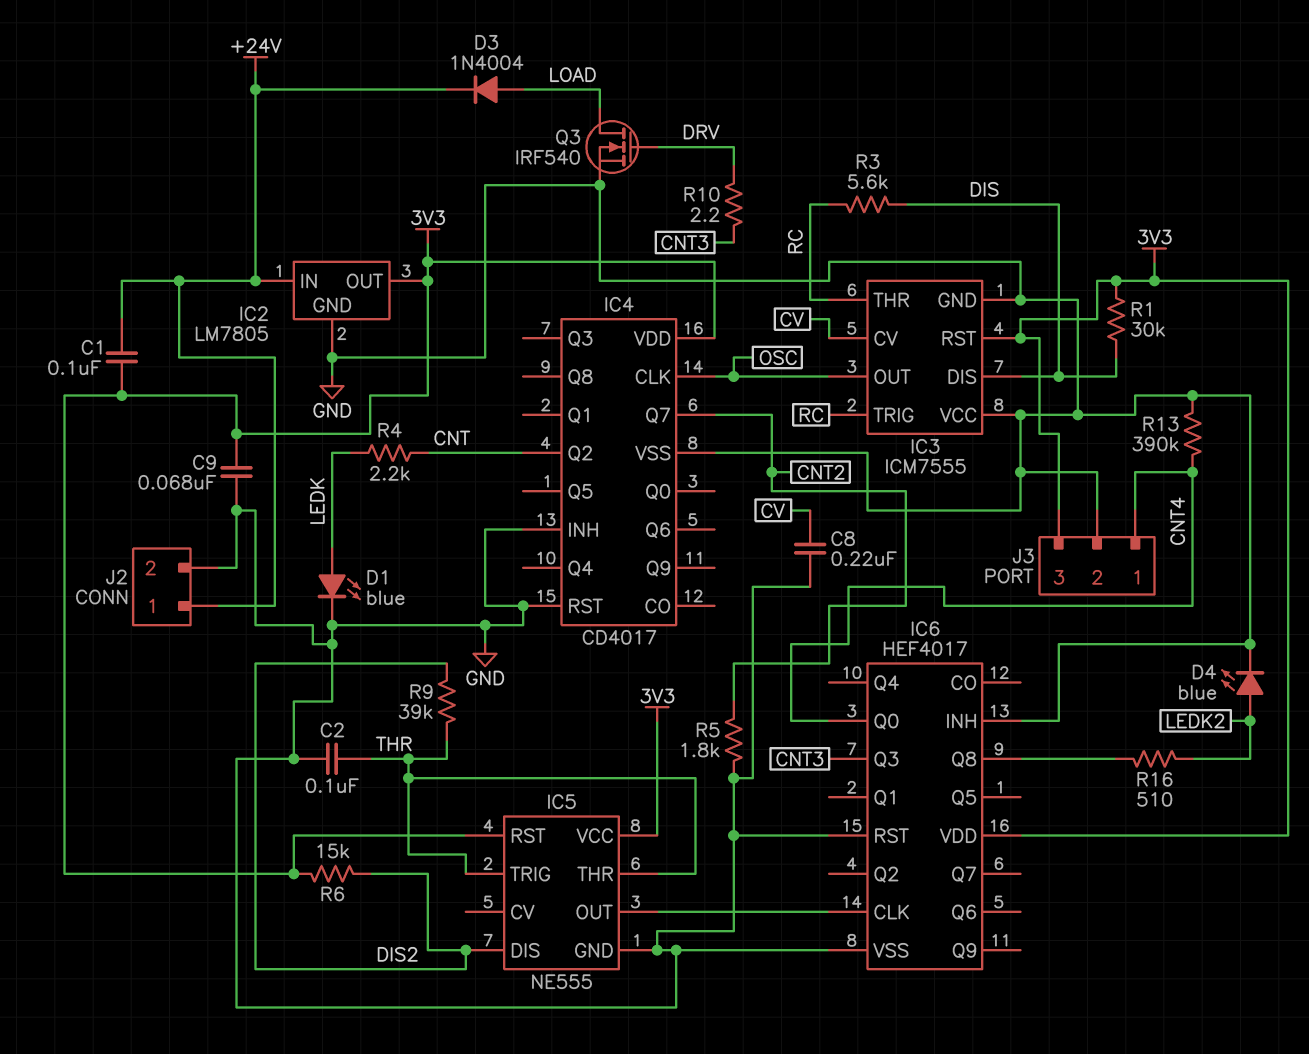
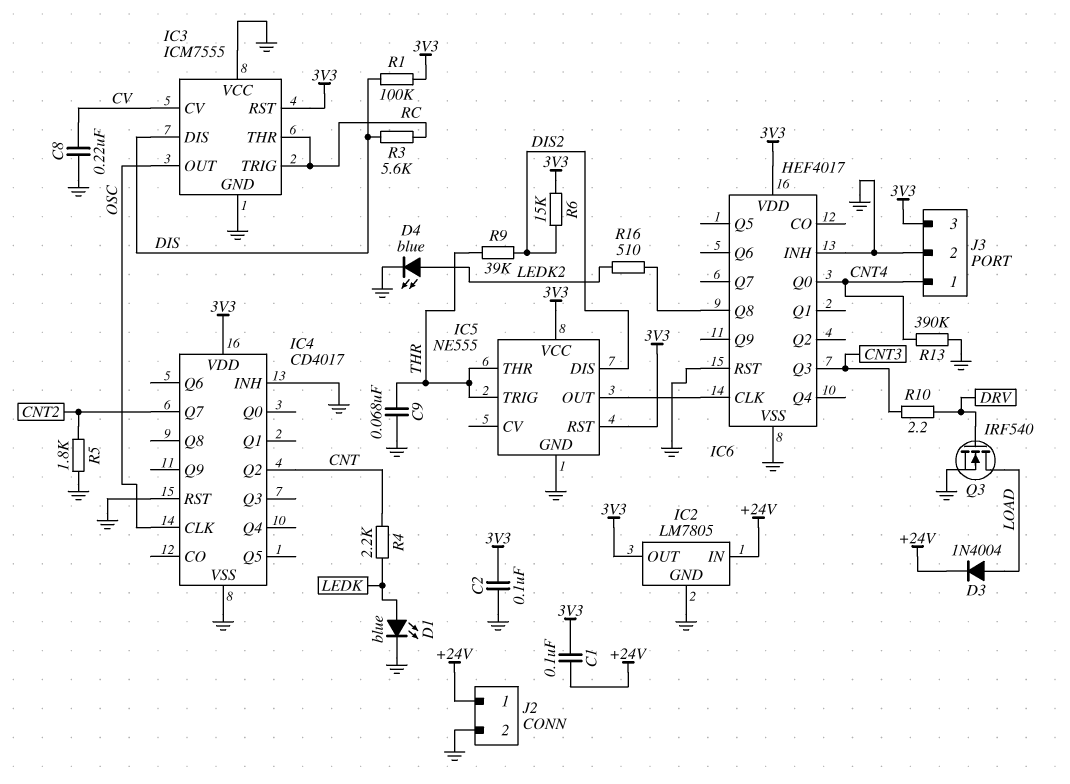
C2: 100nF (GND, THR) -> 100nF (3V3, GND)
C9: 68nF (3V3, GND) -> 68nF (GND, THR)
R1: 30k (3V3, DIS) -> 100k (3V3, DIS)

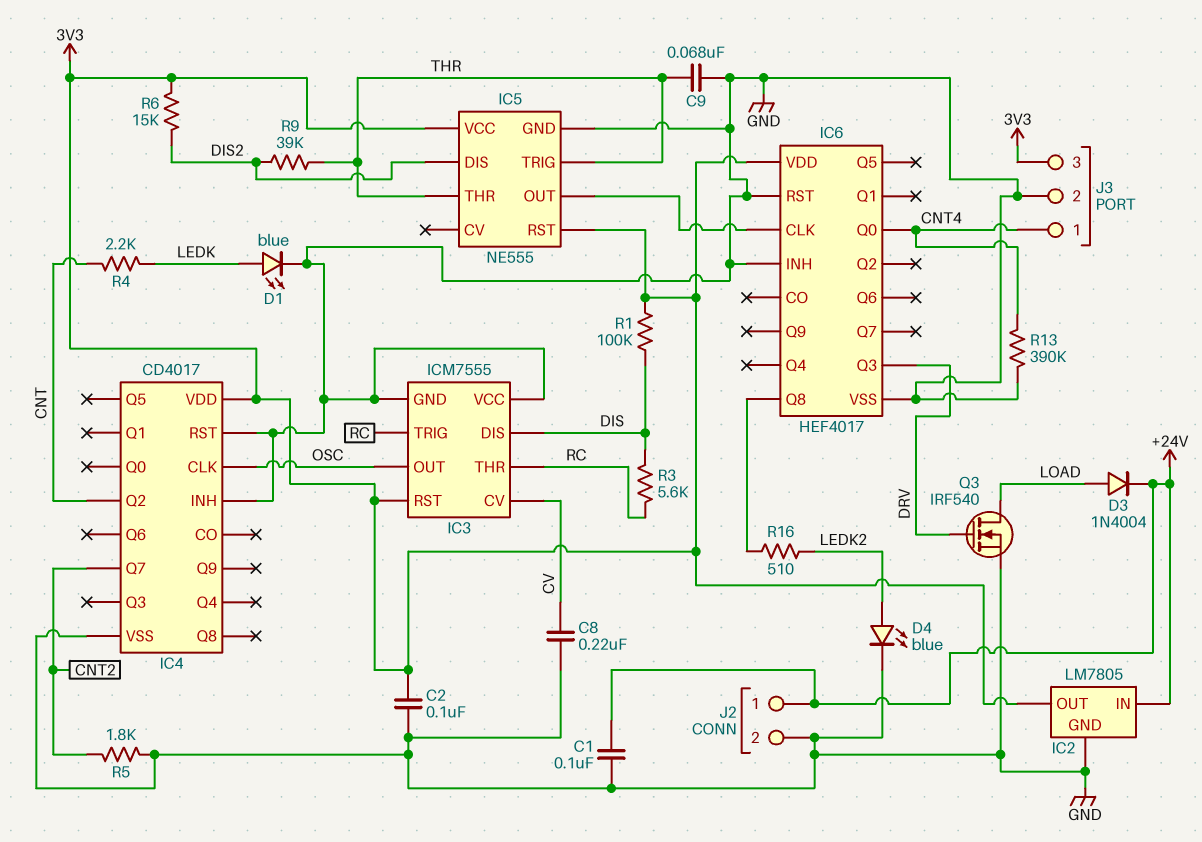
C1: 100nF (+24V, 3V3) -> 100nF (+24V, GND)
IC6 pin Q3: CNT3 -> DRV
R10: 2.2 (CNT3, DRV) -> none

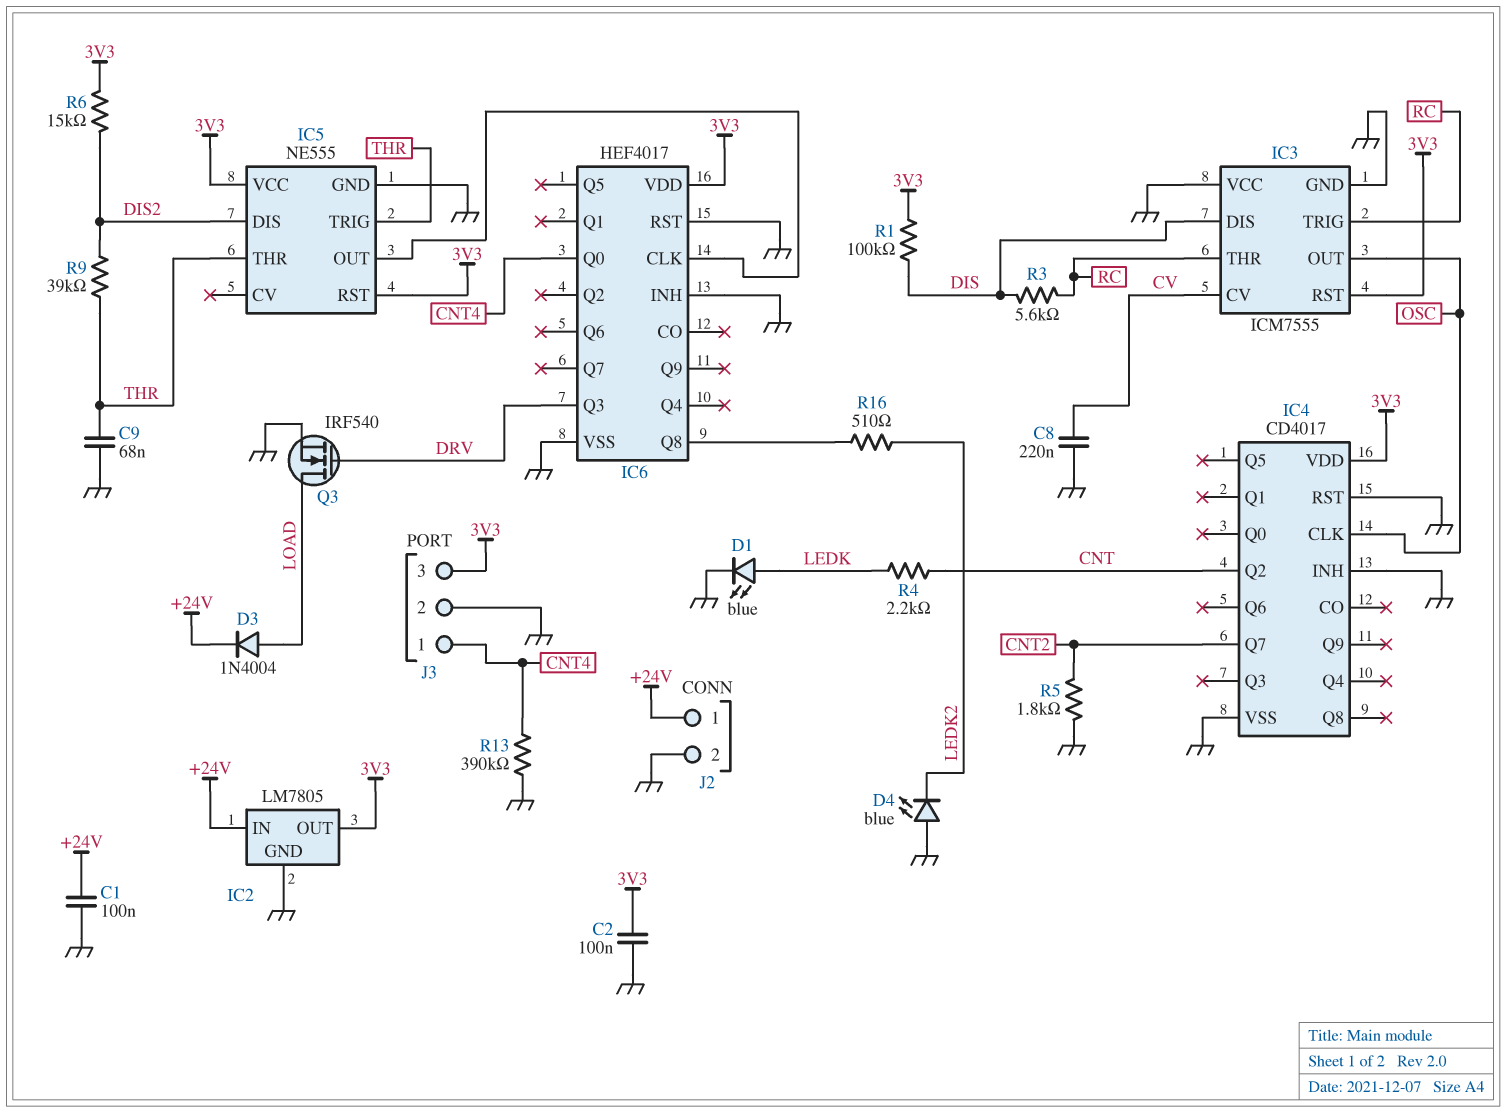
D4: LED blue (A LEDK2, K GND) -> LED blue (A GND, K LEDK2)

